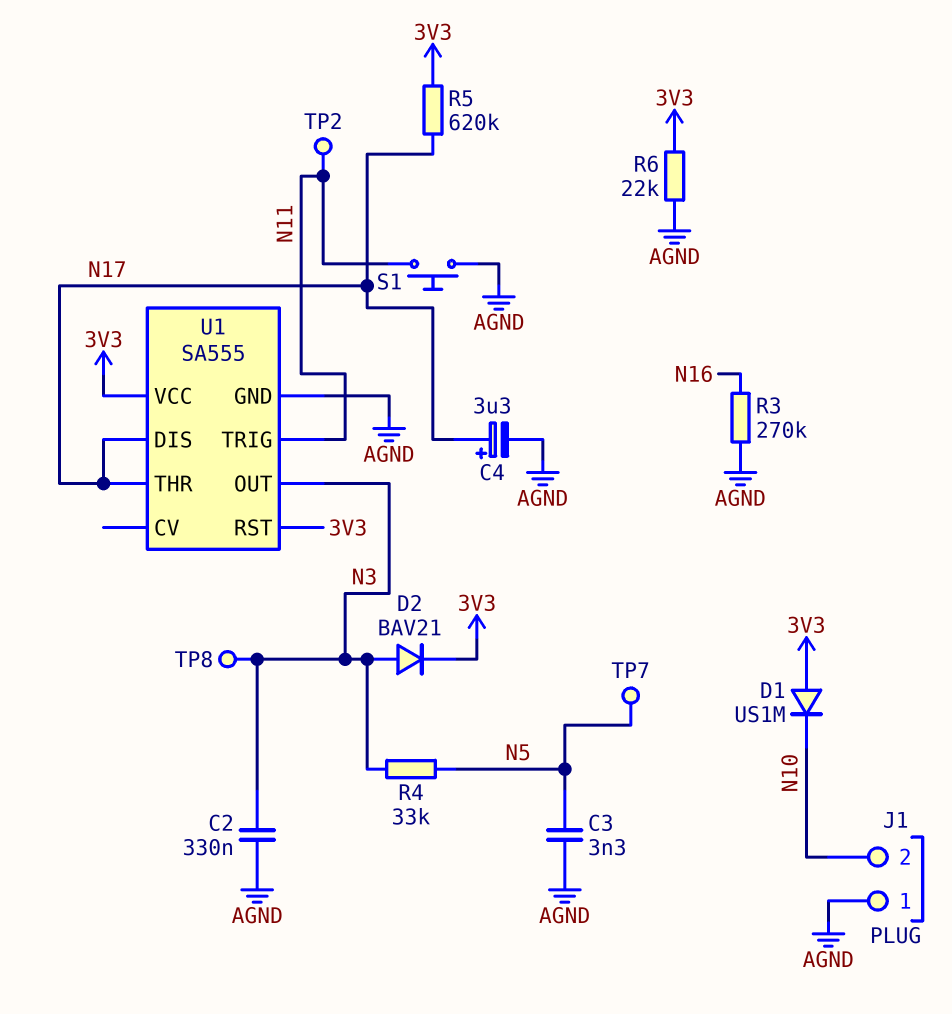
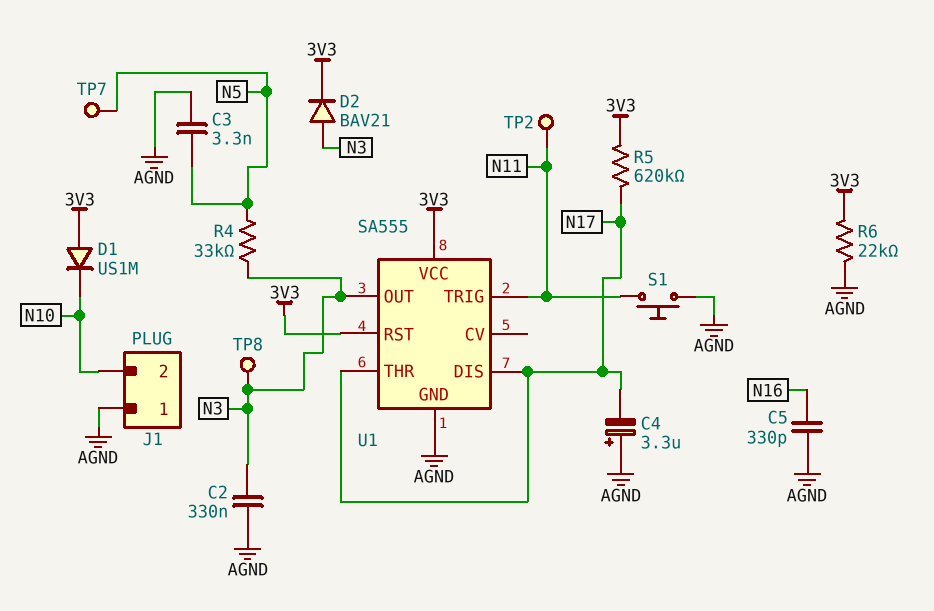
C4: 3.3uF (plus N17, minus AGND) -> 3.3uF (plus AGND, minus N17)
C5: none -> 330pF (AGND, N16)
R3: 270k (AGND, N16) -> none

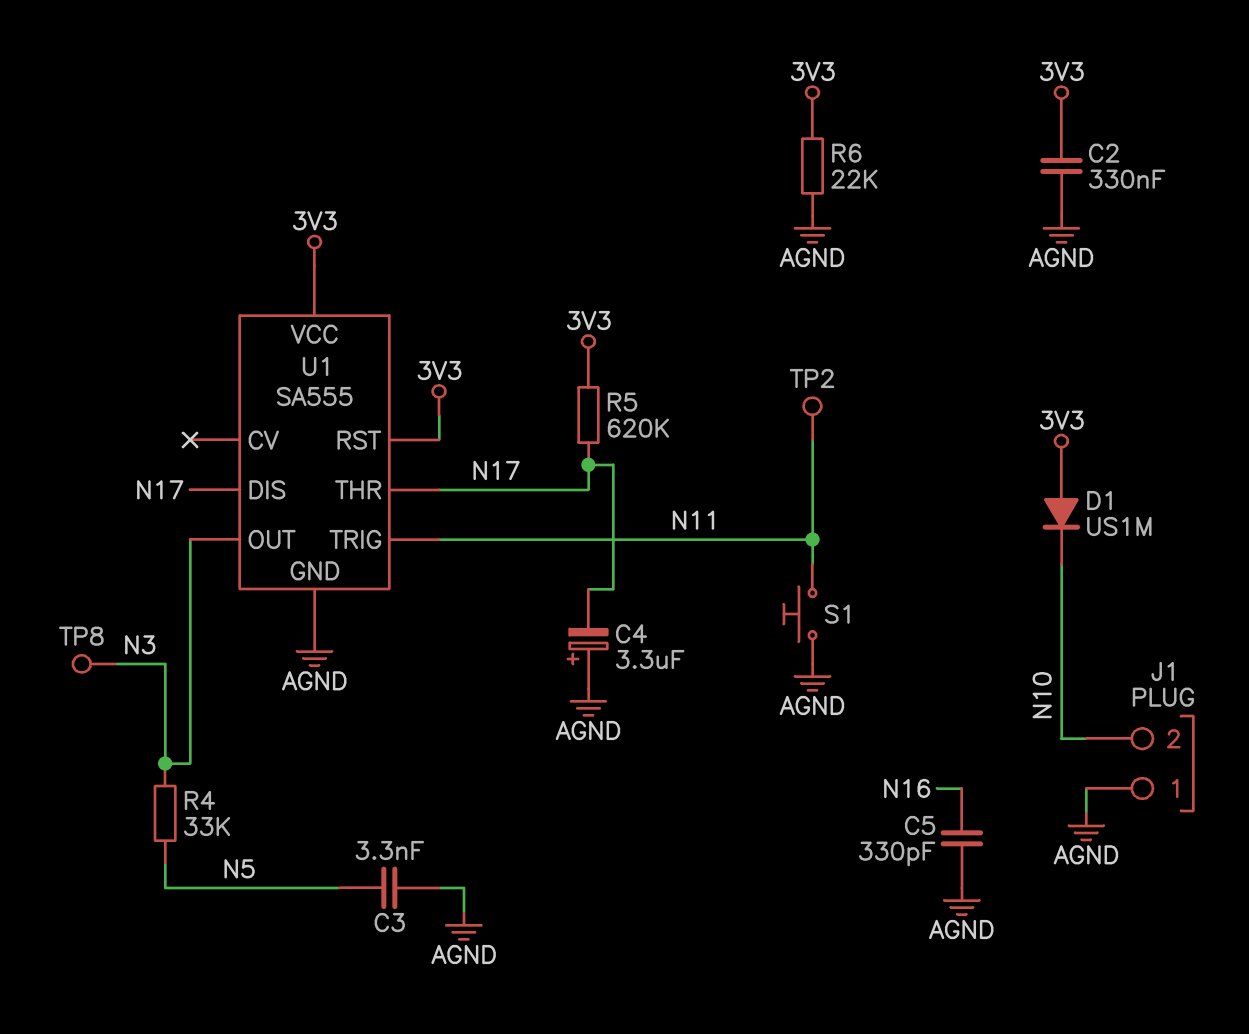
C2: 330nF (AGND, N3) -> 330nF (3V3, AGND)
D2: diode BAV21 (A N3, K 3V3) -> none
TP7: test point (N5) -> none

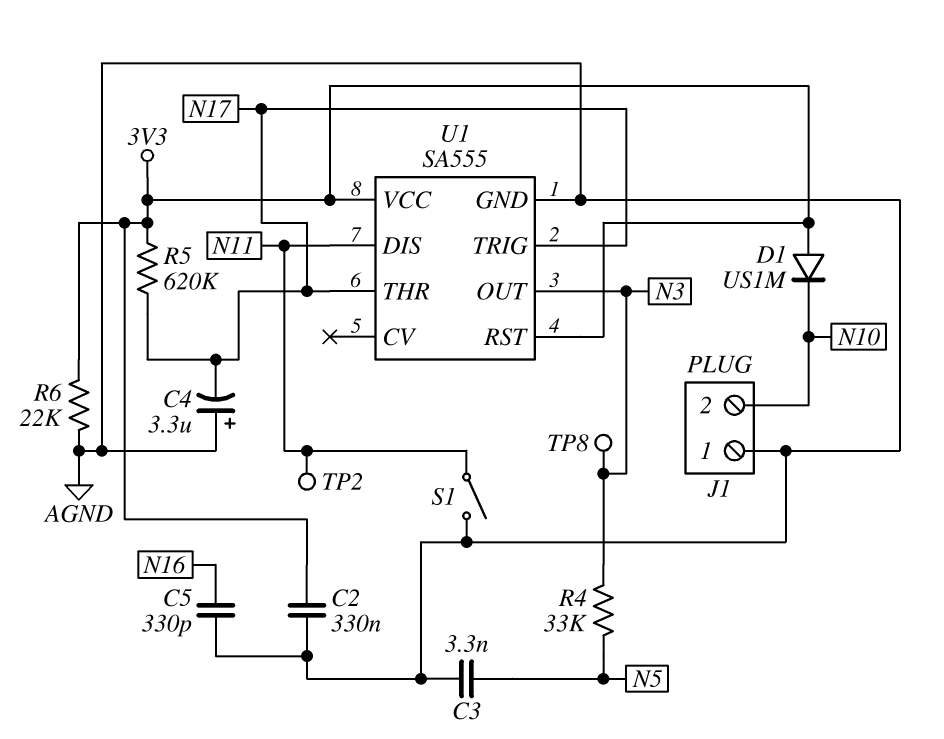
S1: button (AGND, N11) -> switch (AGND, N11)
U1 pin DIS: N17 -> N11
U1 pin TRIG: N11 -> N17

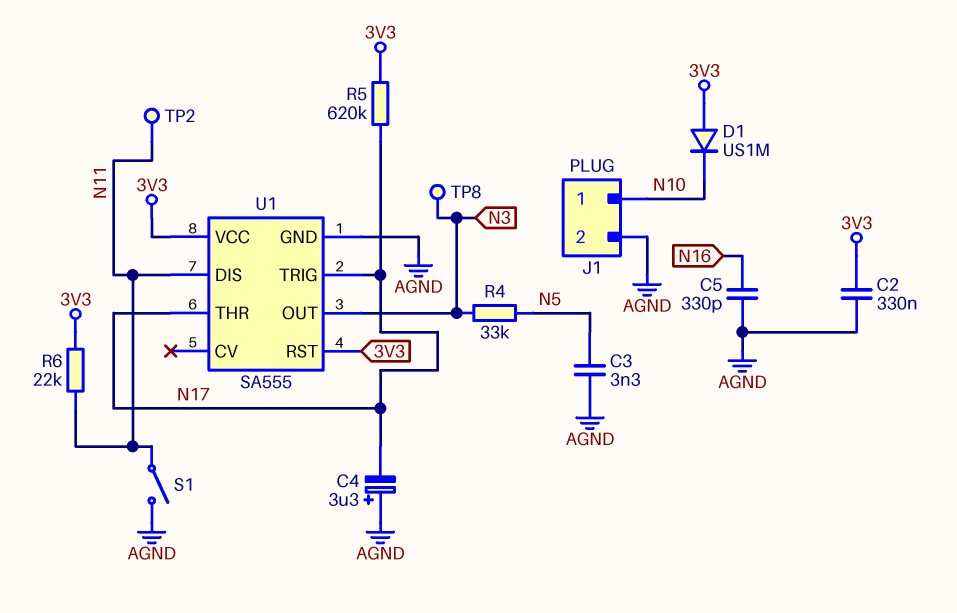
J1 pin 1: AGND -> N10
J1 pin 2: N10 -> AGND
R6: 22k (3V3, AGND) -> 22k (3V3, N11)

